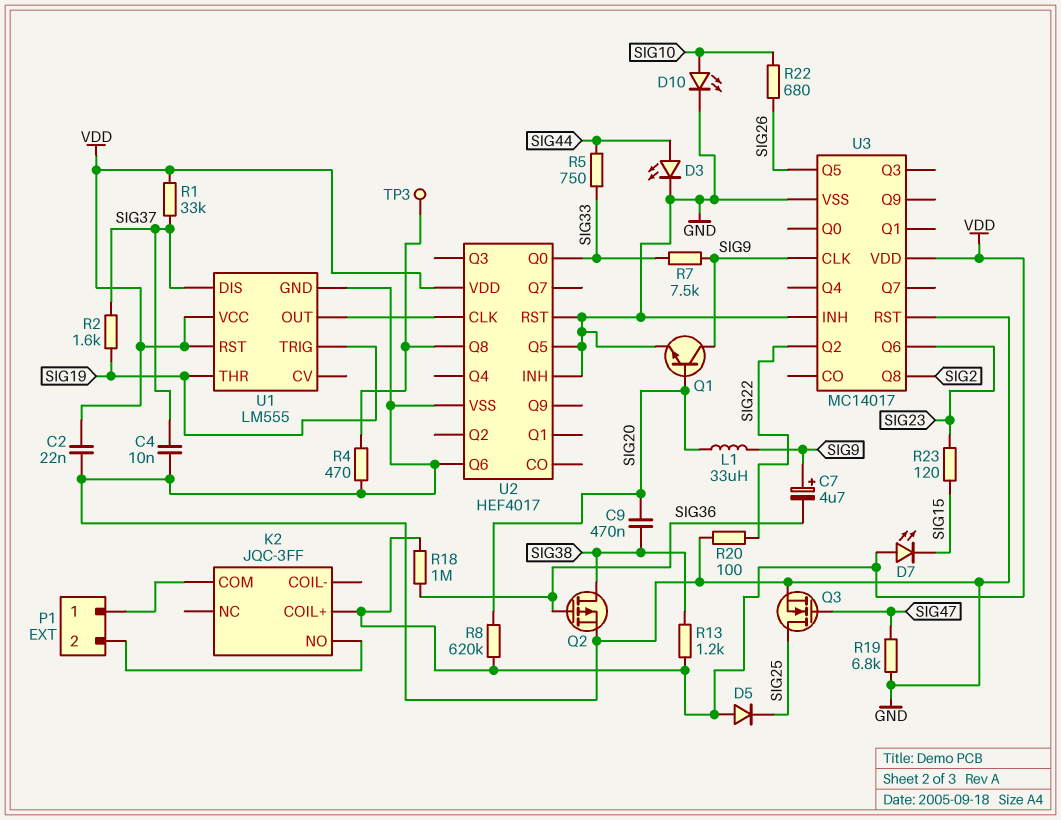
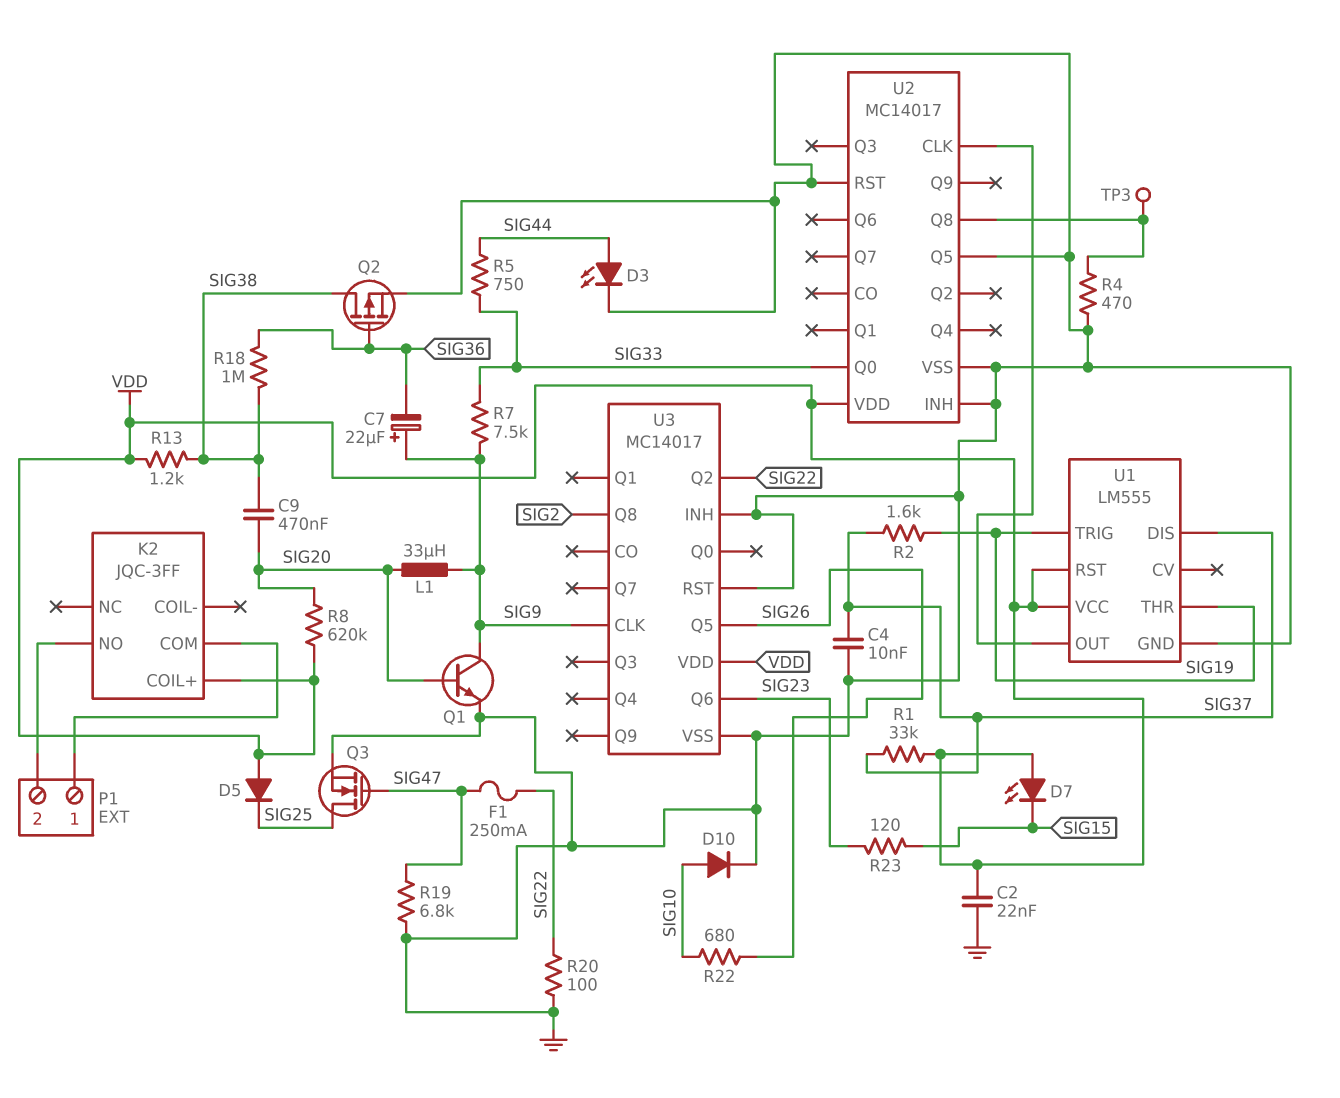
C7: 4.7uF (plus SIG9, minus SIG36) -> 22uF (plus SIG9, minus SIG36)
D10: LED (A SIG10, K GND) -> diode (A SIG10, K GND)
F1: none -> 250mA (SIG22, SIG47)
R18: 1M (SIG36, VDD) -> 1M (SIG36, SIG38)
U2: HEF4017 -> MC14017
U2 pin Q6: GND -> none

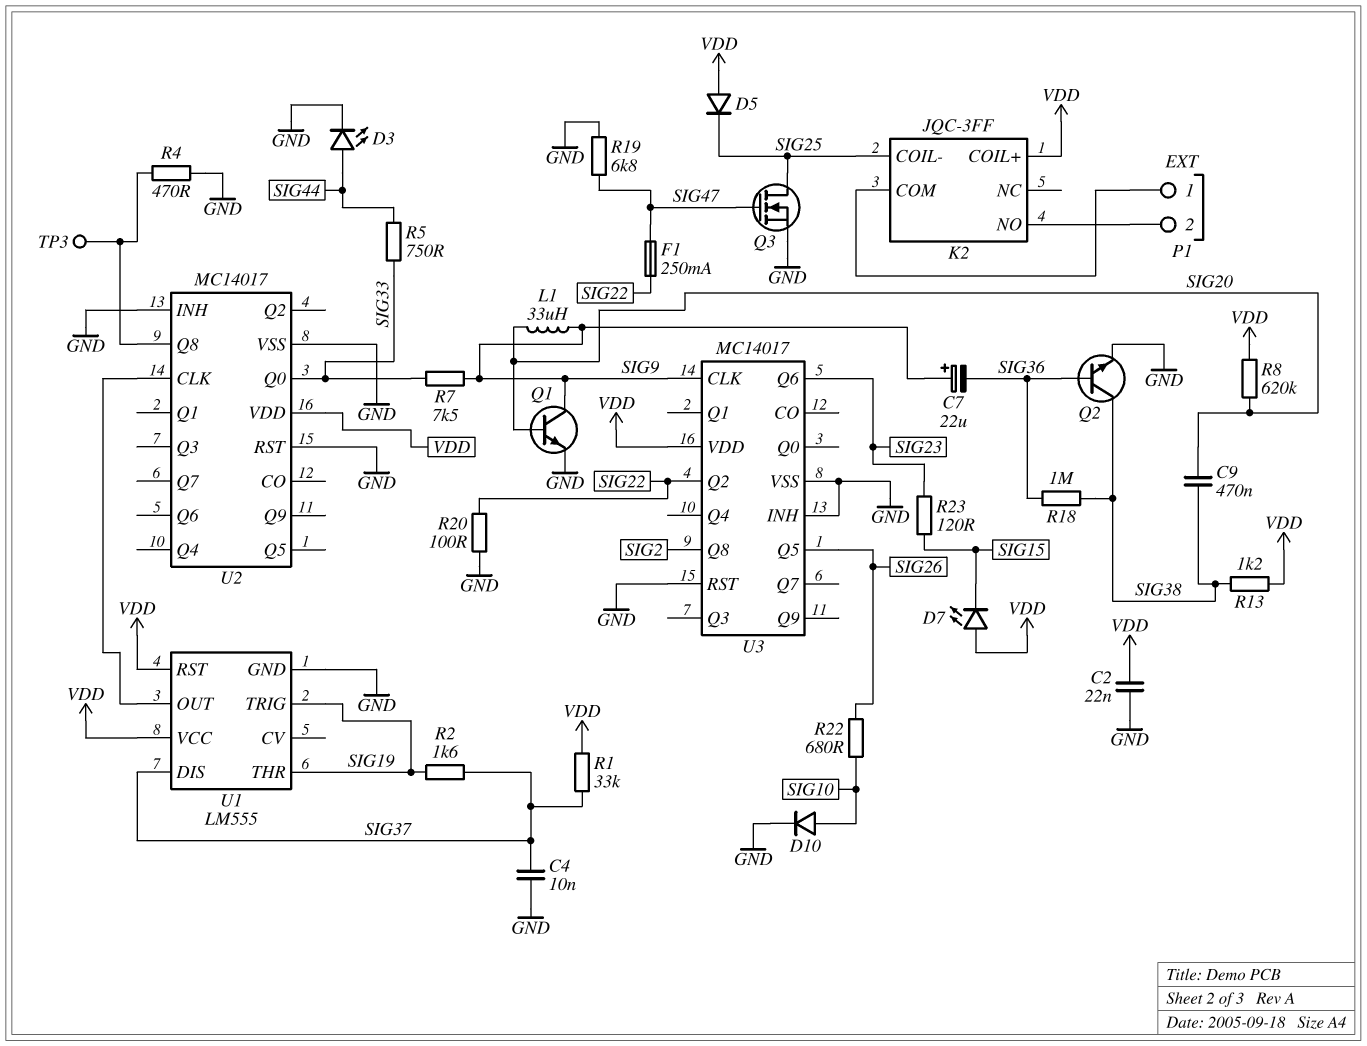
K2 pin COIL-: none -> SIG25
Q2: PMOS (G SIG36, D SIG38, S GND) -> NPN (B SIG36, C SIG38, E GND)
U2 pin Q5: GND -> none

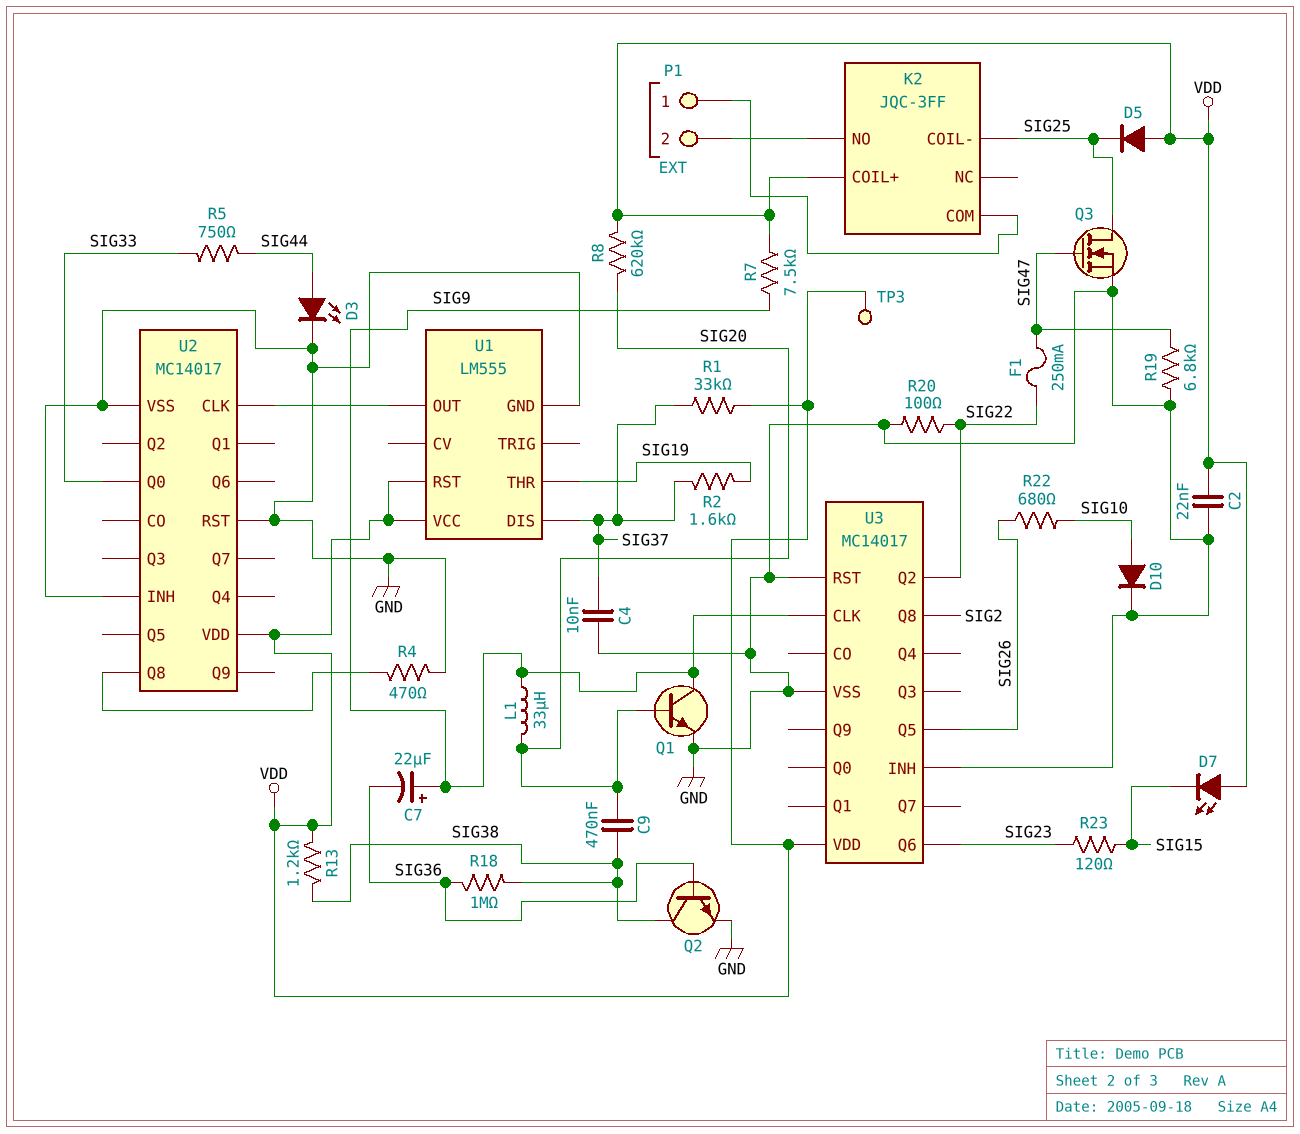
R7: 7.5k (SIG9, SIG33) -> 7.5k (SIG9, VDD)
TP3: test point (U2/Q8) -> test point (VDD)
U1 pin TRIG: SIG19 -> none

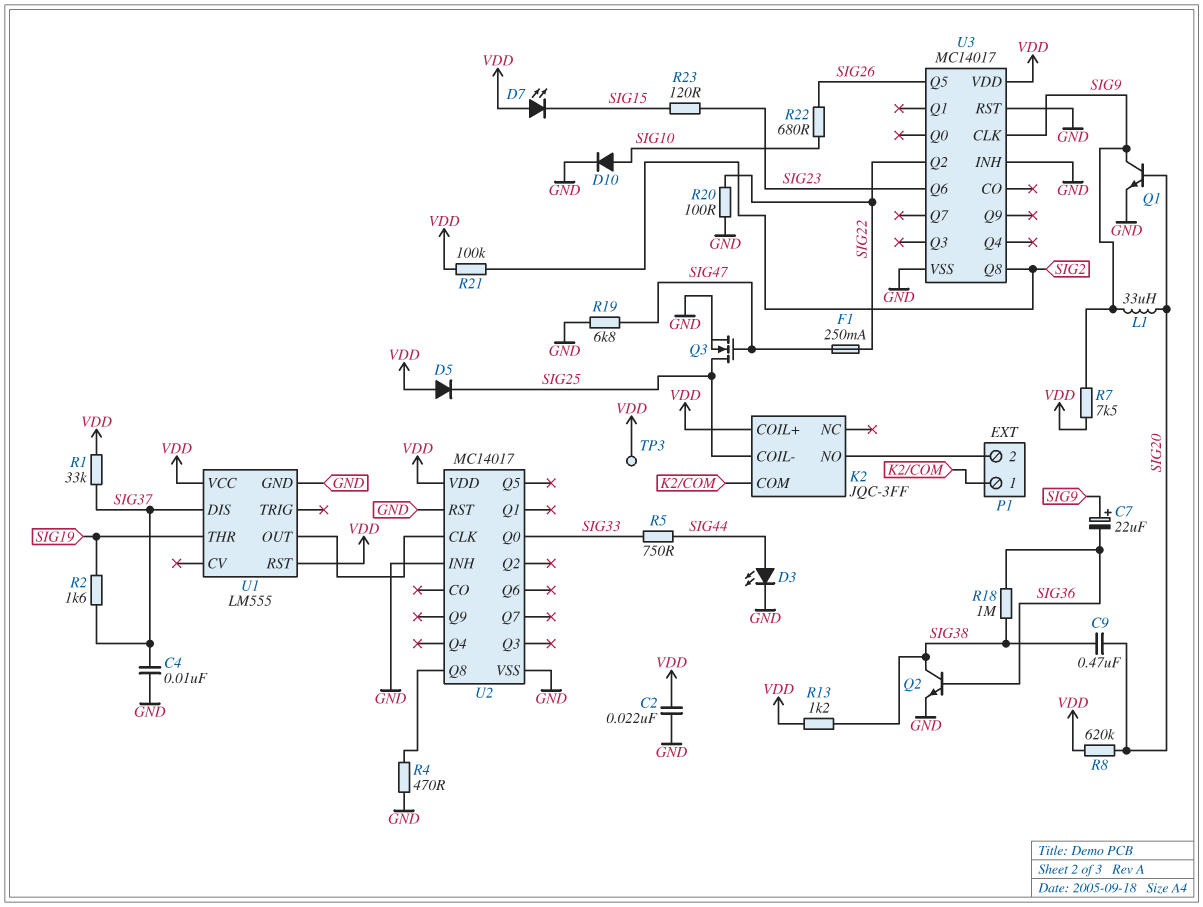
R21: none -> 100k (SIG2, VDD)

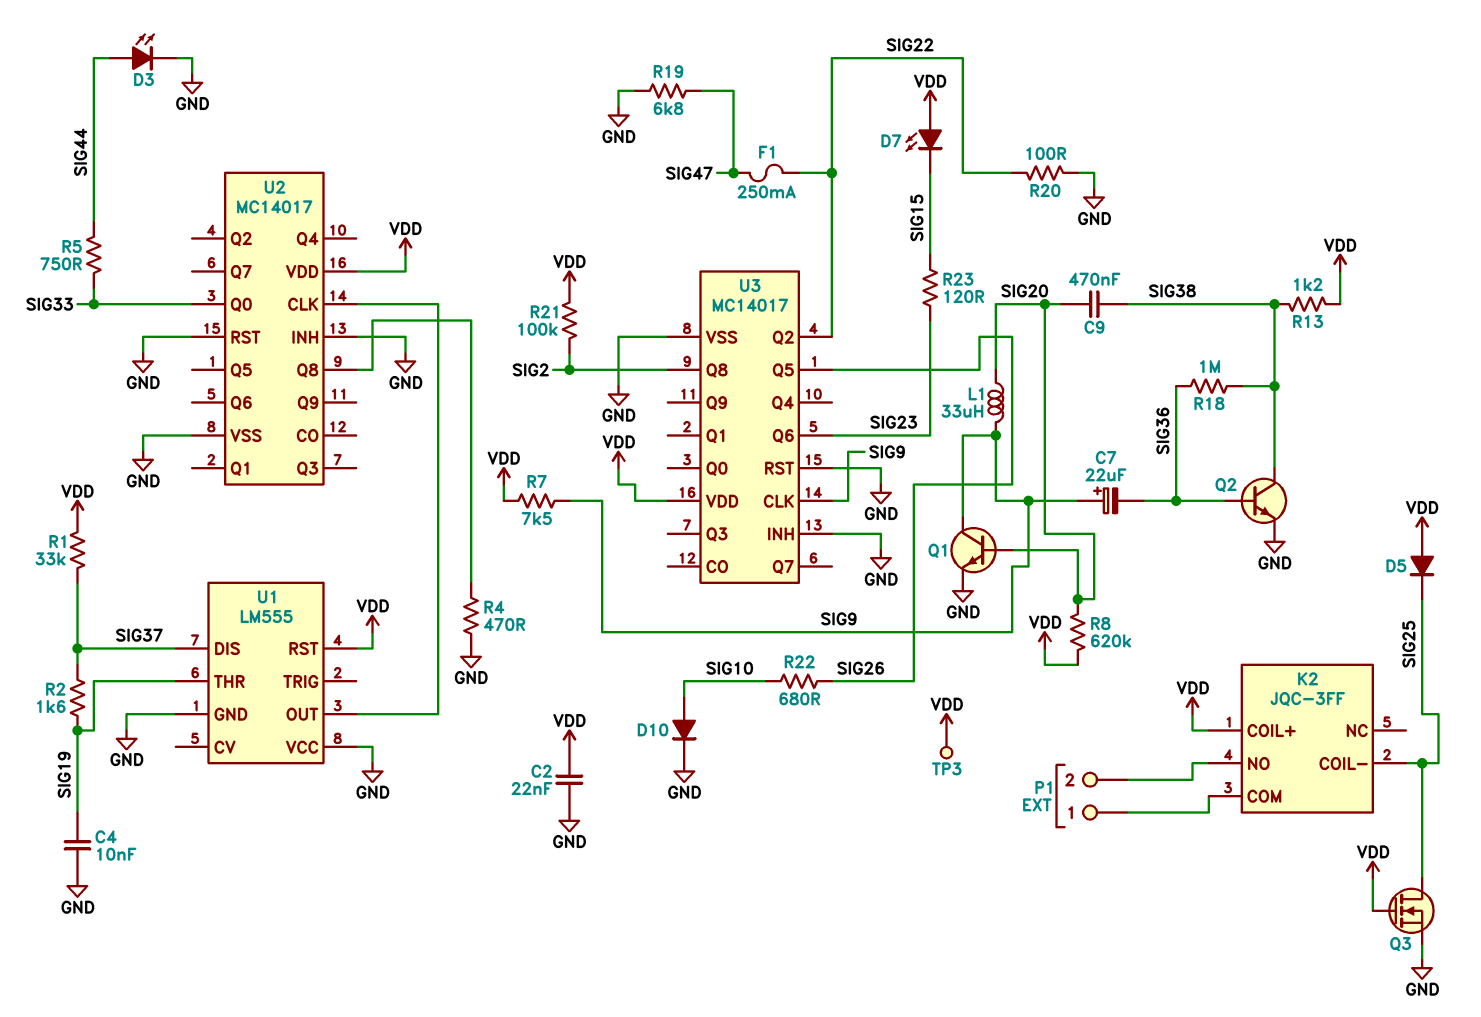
C4: 10nF (GND, SIG37) -> 10nF (GND, SIG19)
Q3: NMOS (G SIG47, D SIG25, S GND) -> NMOS (G VDD, D SIG25, S GND)
U1 pin VCC: VDD -> GND

